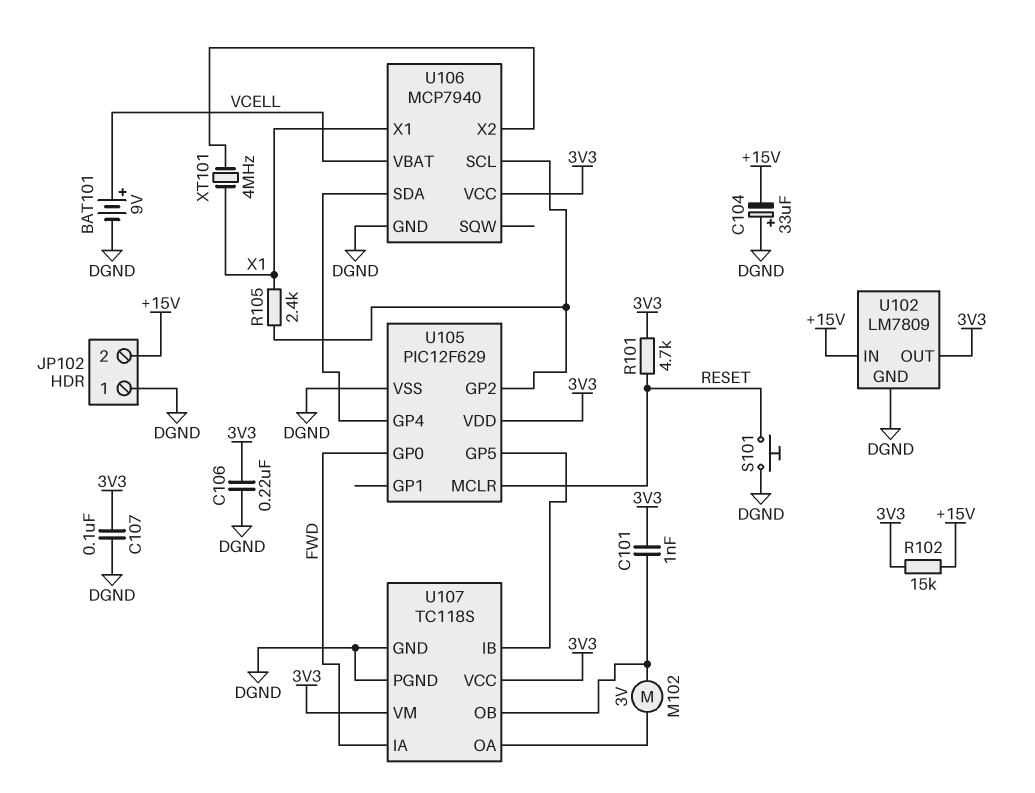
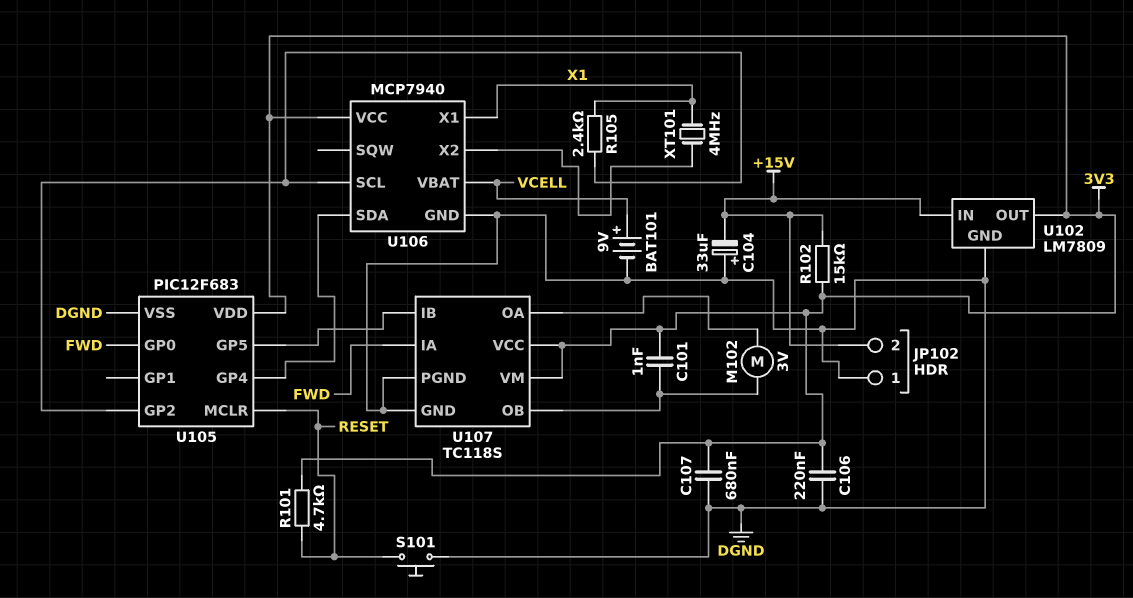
C107: 100nF (3V3, DGND) -> 680nF (3V3, DGND)
U105: PIC12F629 -> PIC12F683

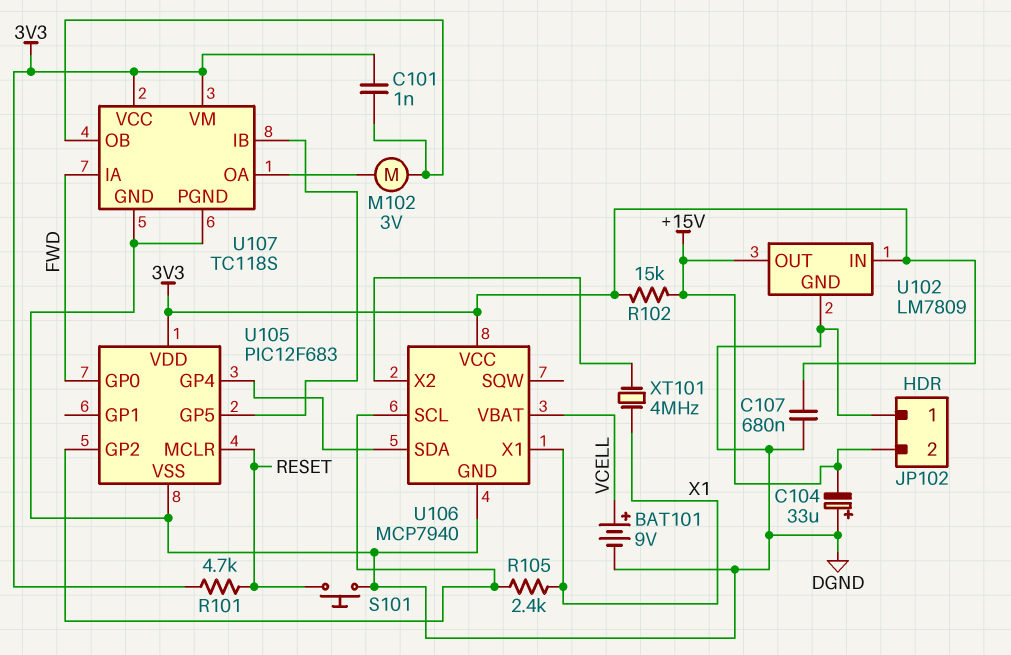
C106: 220nF (3V3, DGND) -> none
U102 pin IN: +15V -> 3V3
U102 pin OUT: 3V3 -> +15V

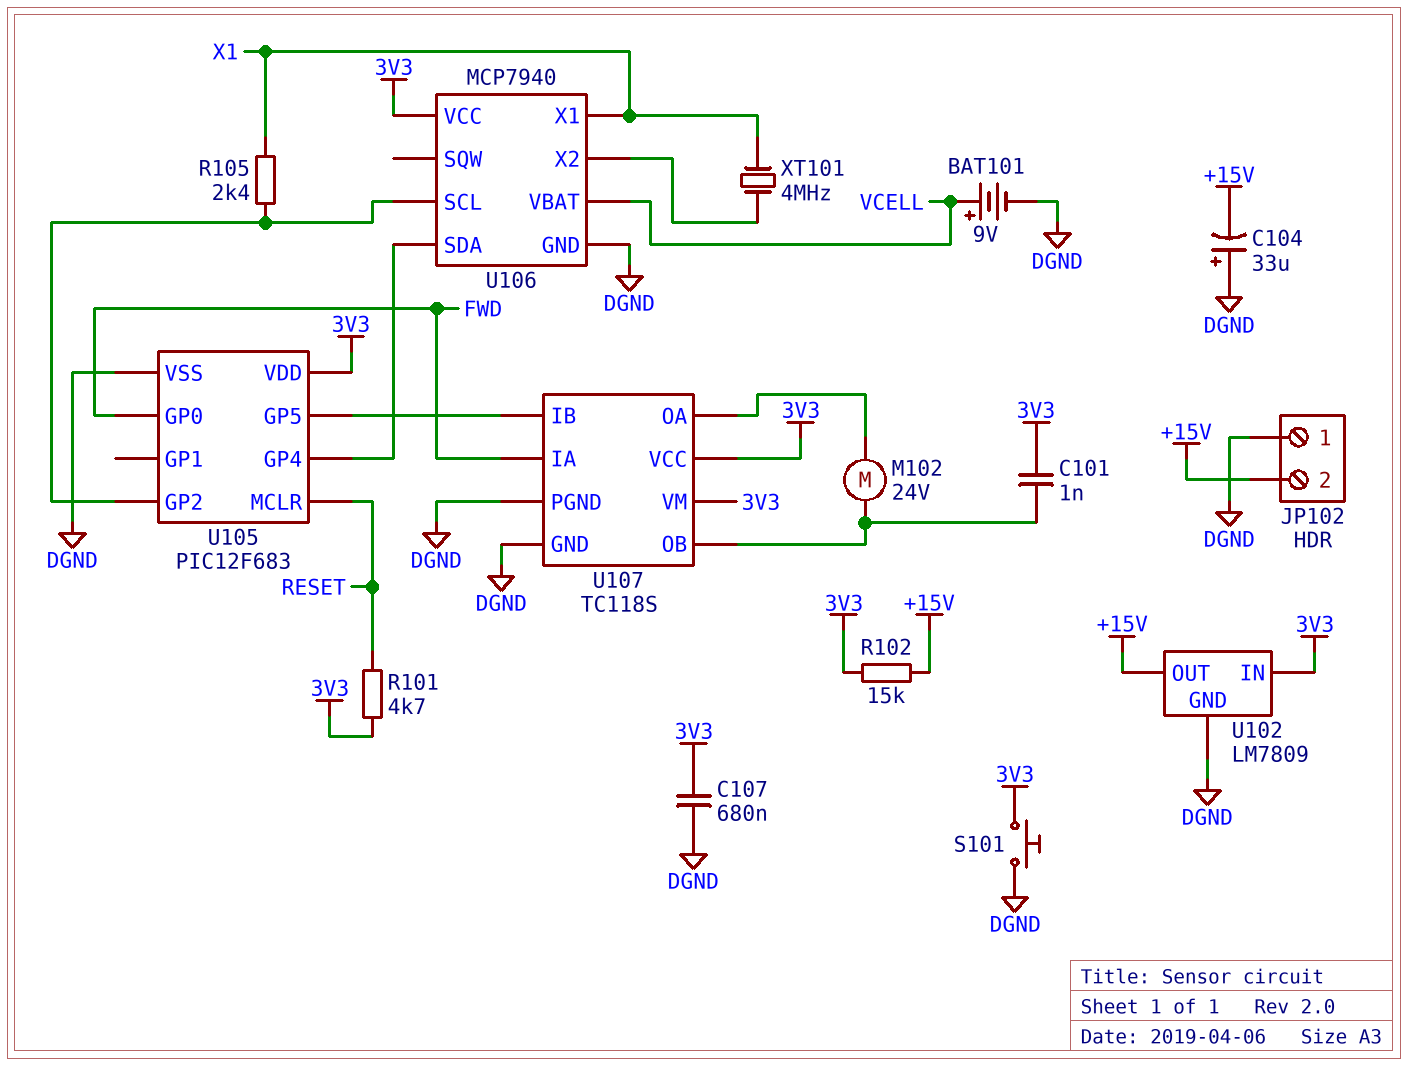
M102: motor 3V (U107/OA, U107/OB) -> motor 24V (U107/OA, U107/OB)
S101: button (DGND, RESET) -> button (3V3, DGND)

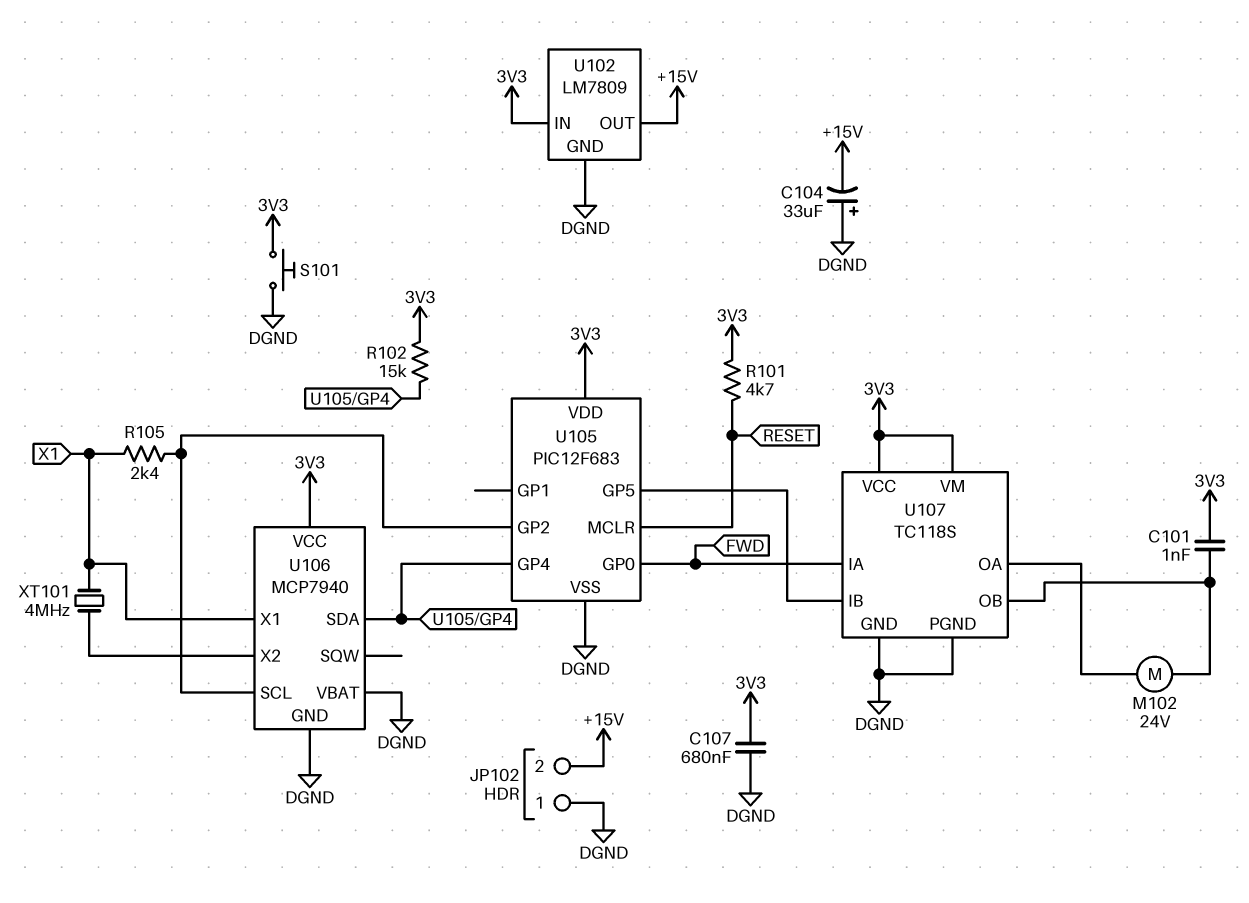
BAT101: 9V (plus VCELL, minus DGND) -> none
R102: 15k (+15V, 3V3) -> 15k (3V3, U105/GP4)
U106 pin VBAT: VCELL -> DGND

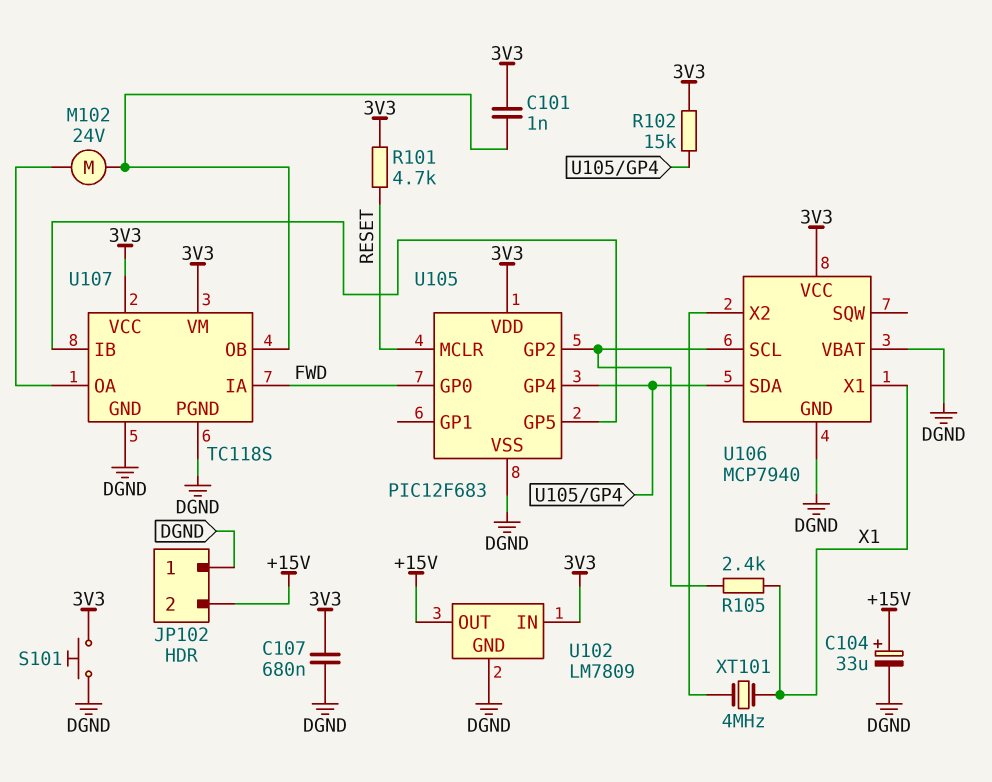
C104: 33uF (plus DGND, minus +15V) -> 33uF (plus +15V, minus DGND)

